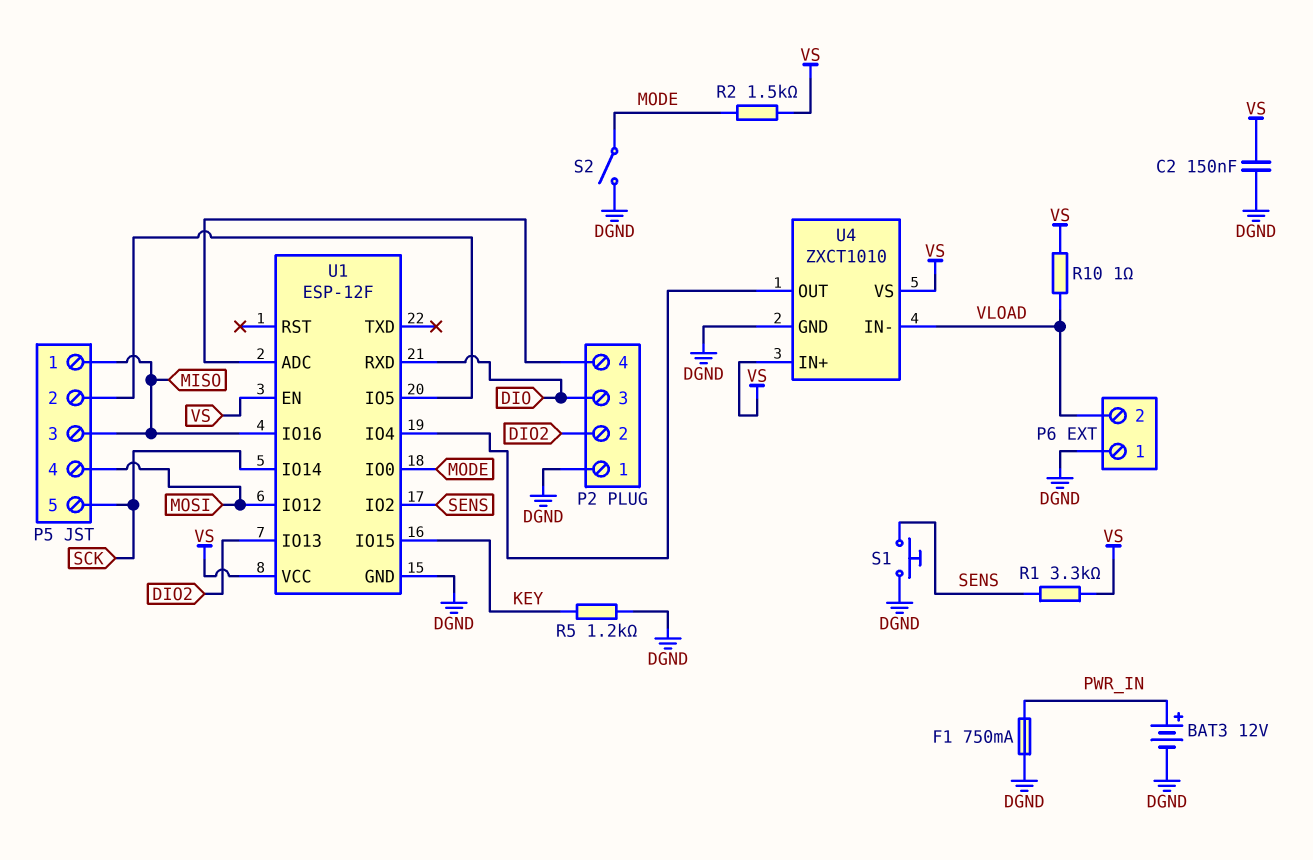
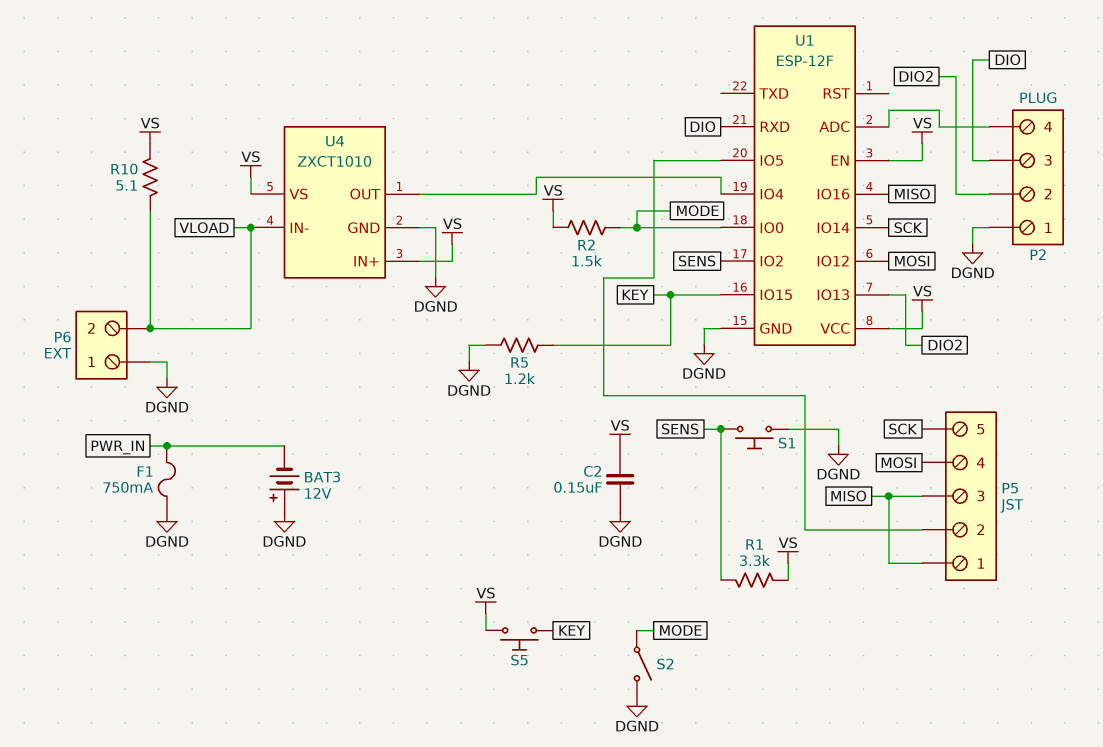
BAT3: 12V (plus PWR_IN, minus DGND) -> 12V (plus DGND, minus PWR_IN)
R10: 1 (VLOAD, VS) -> 5.1 (VLOAD, VS)
S5: none -> button (KEY, VS)

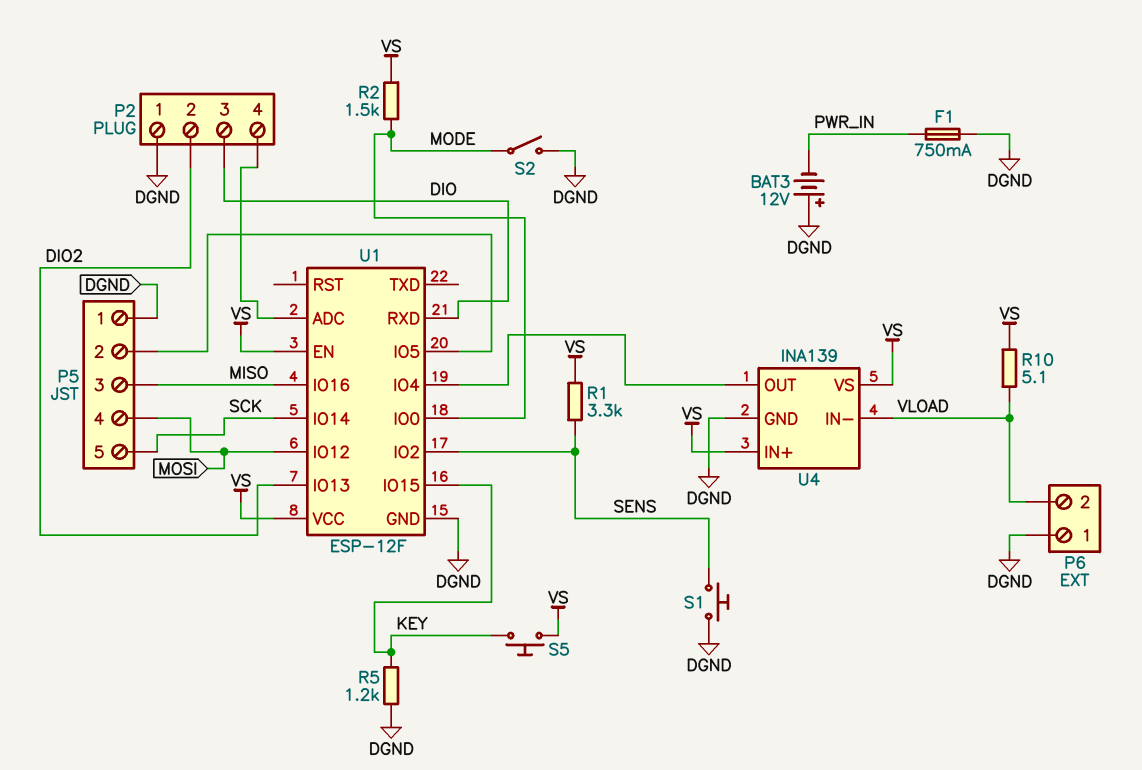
C2: 150nF (DGND, VS) -> none
P5 pin 1: MISO -> DGND
U4: ZXCT1010 -> INA139

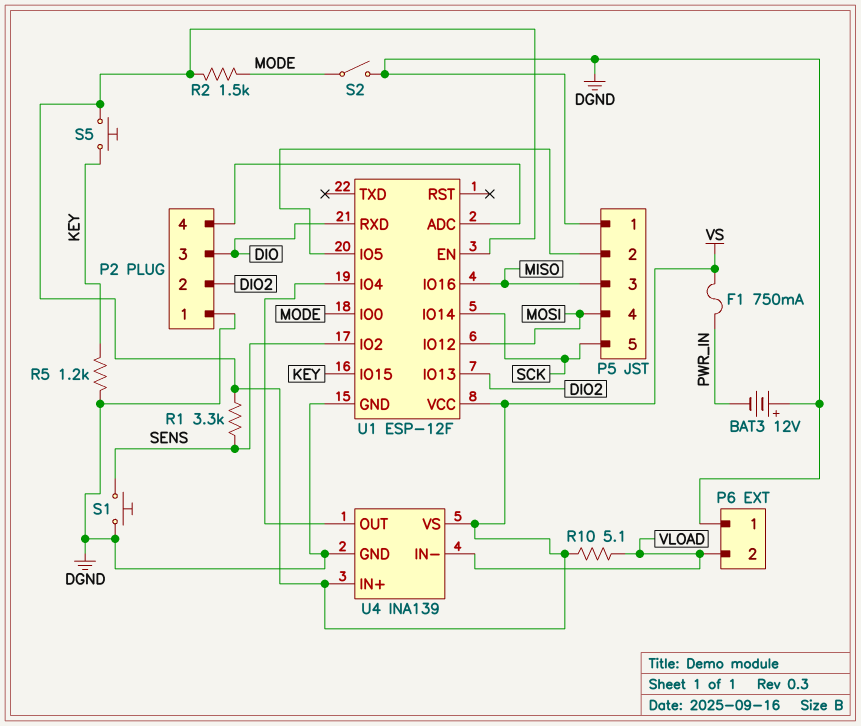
F1: 750mA (DGND, PWR_IN) -> 750mA (PWR_IN, VS)

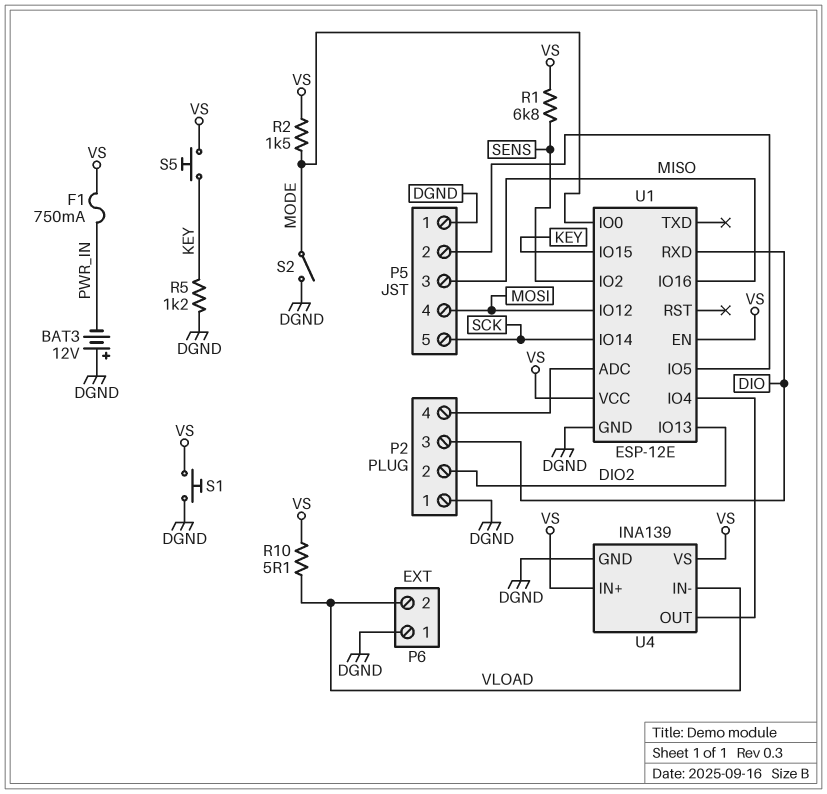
R1: 3.3k (SENS, VS) -> 6.8k (SENS, VS)
S1: button (DGND, SENS) -> button (DGND, VS)
U1: ESP-12F -> ESP-12E

